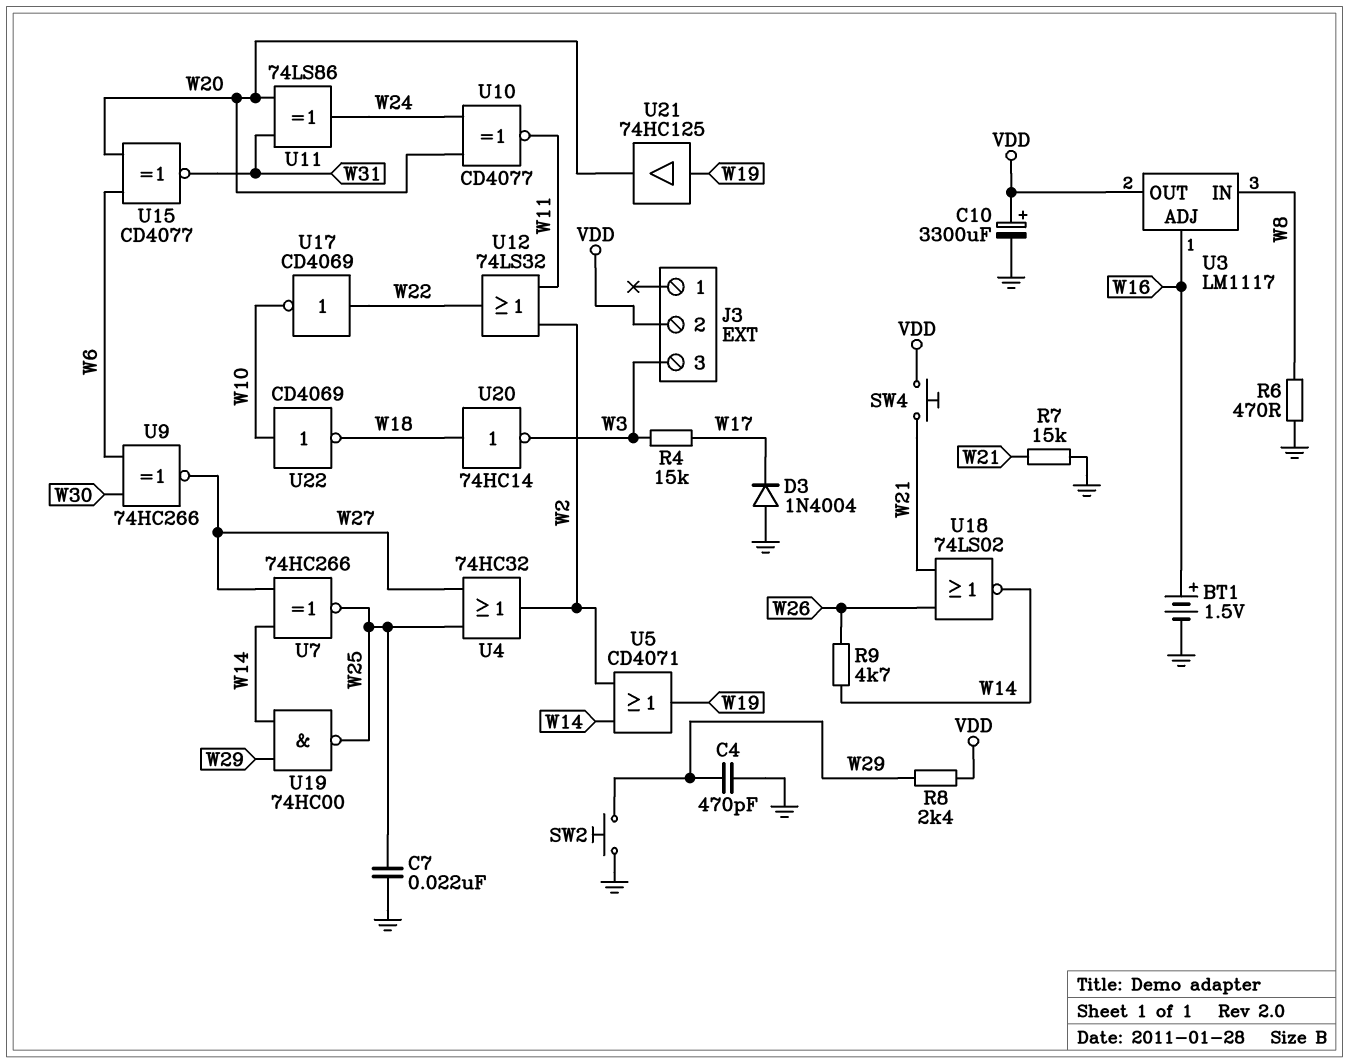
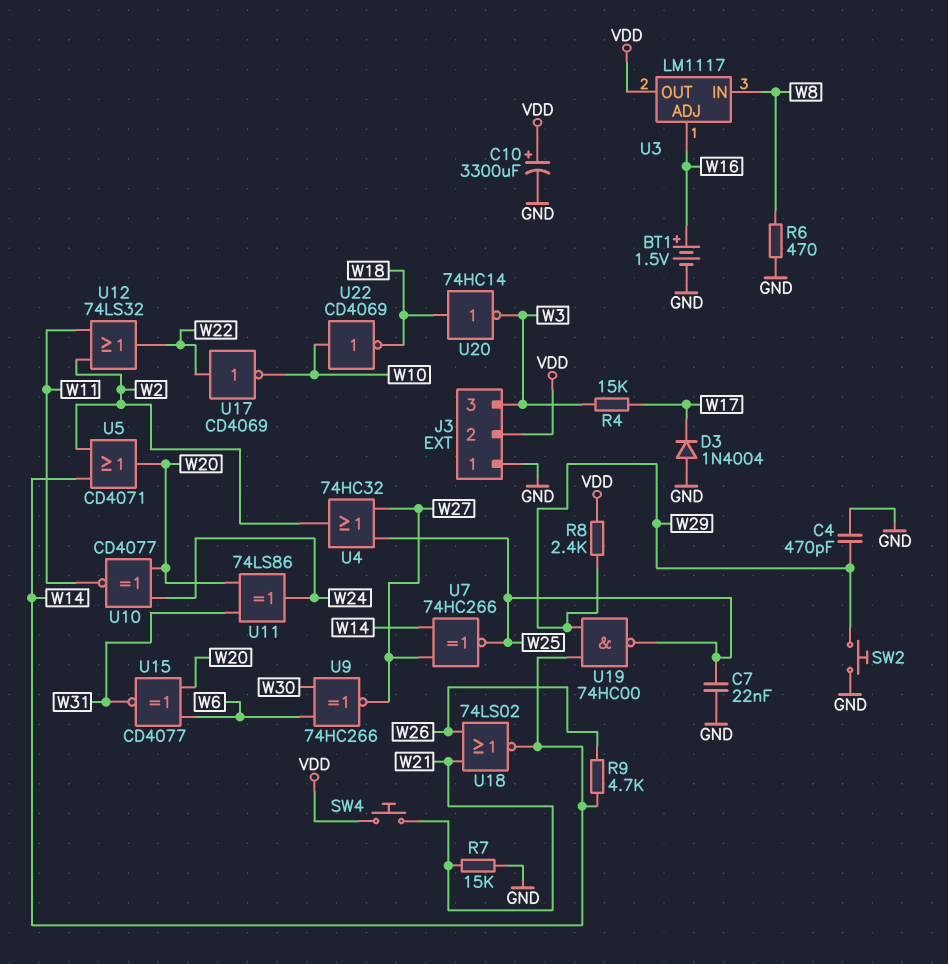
J3 pin 1: none -> GND
U5: OR CD4071 (in W2, in W14, out W19) -> OR CD4071 (in W2, in W14, out W20)
U21: buffer 74HC125 (in W19, out W20) -> none

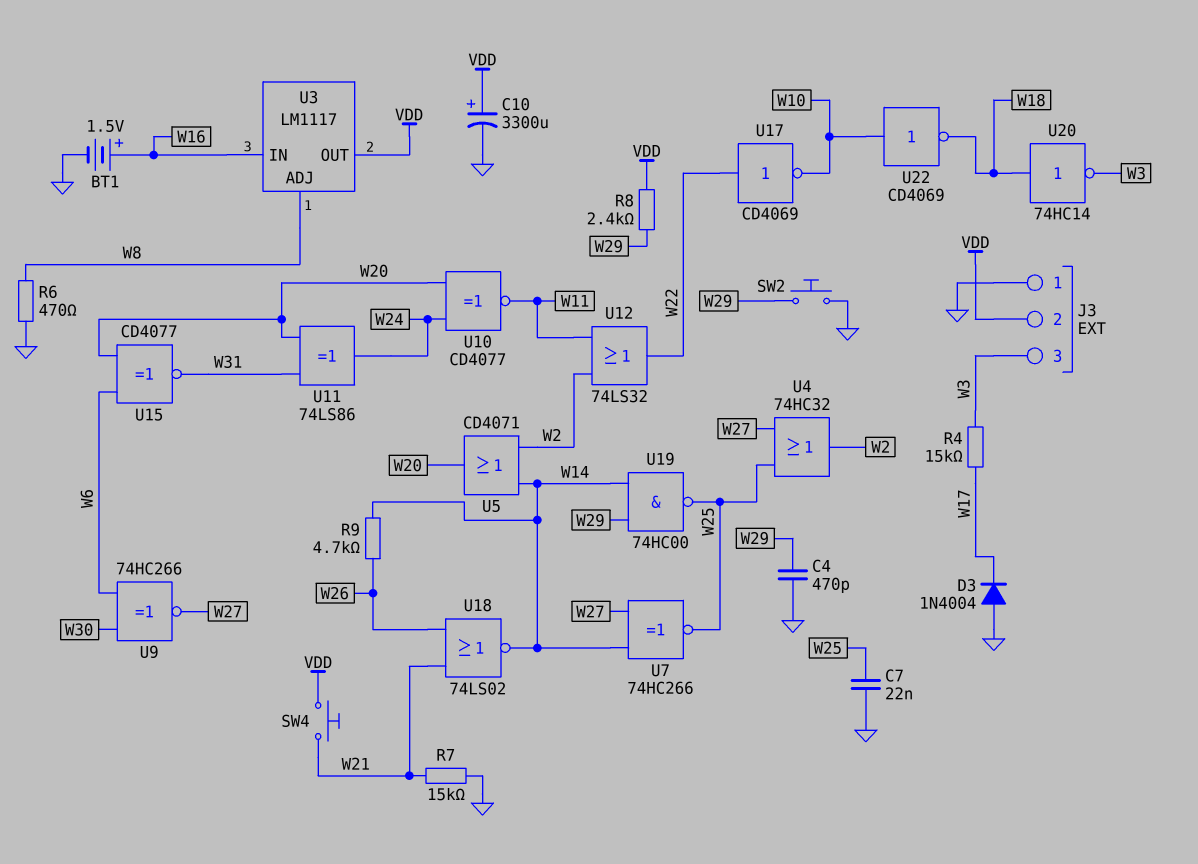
U3 pin ADJ: W16 -> W8
U3 pin IN: W8 -> W16

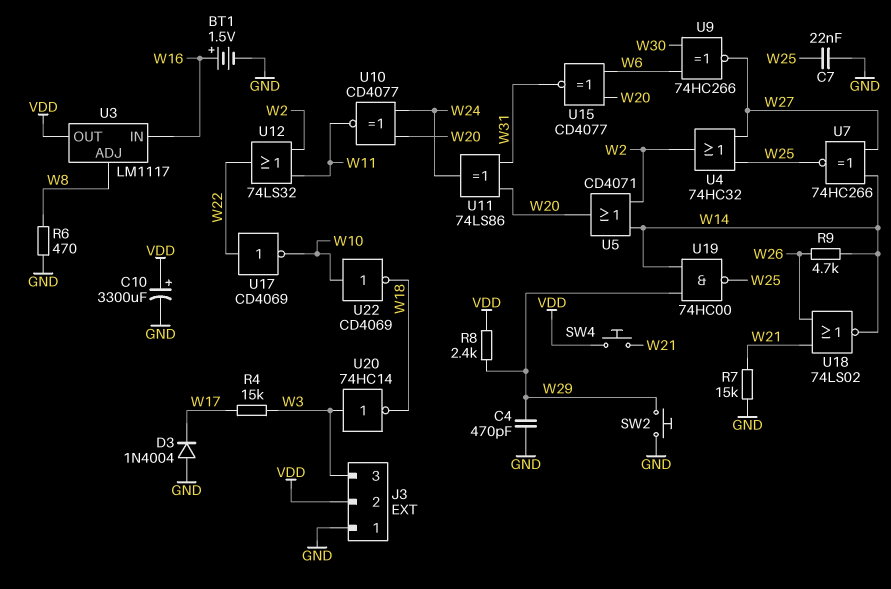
U20: NOT 74HC14 (in W18, out W3) -> NOT 74HC14 (in W3, out W18)

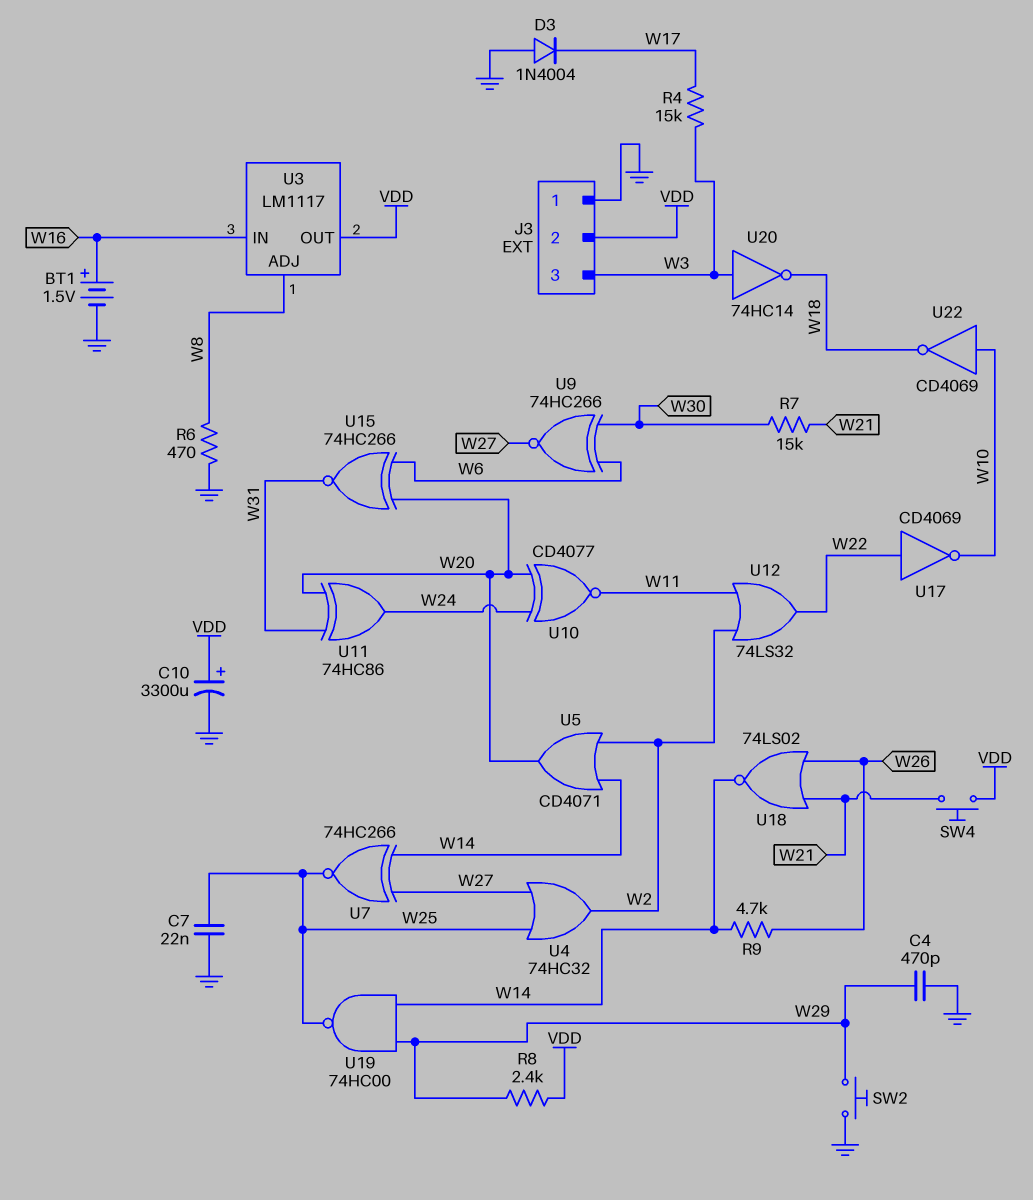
R7: 15k (GND, W21) -> 15k (W21, W30)
U11: XOR 74LS86 (in W20, in W31, out W24) -> XOR 74HC86 (in W20, in W31, out W24)
U15: XNOR CD4077 (in W6, in W20, out W31) -> XNOR 74HC266 (in W6, in W20, out W31)

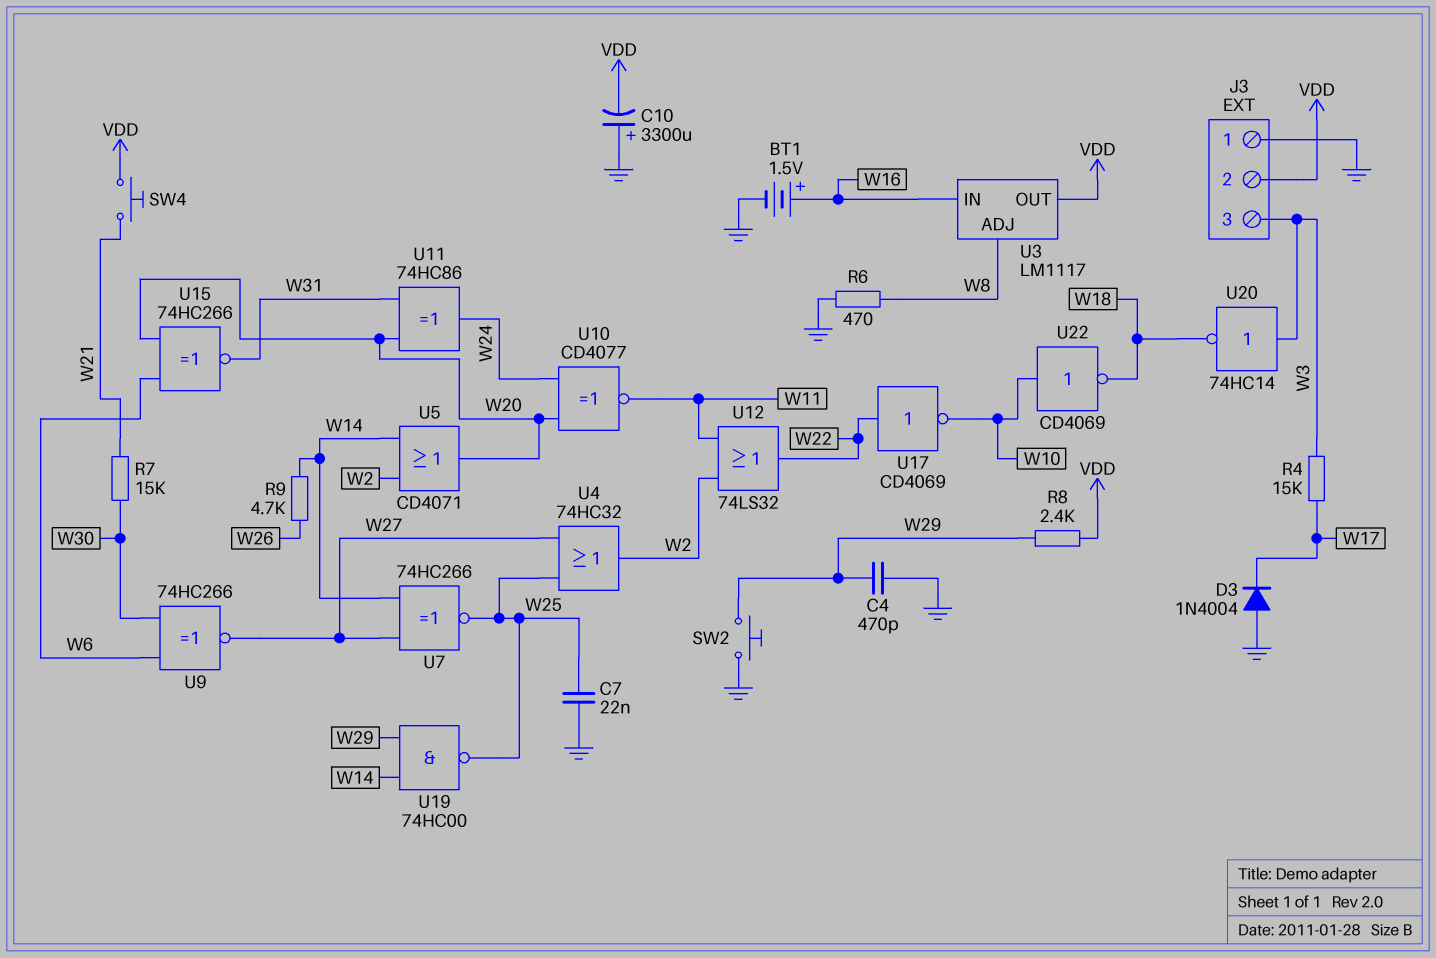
C10: 3300uF (plus VDD, minus GND) -> 3300uF (plus GND, minus VDD)
U18: NOR 74LS02 (in W21, in W26, out W14) -> none

